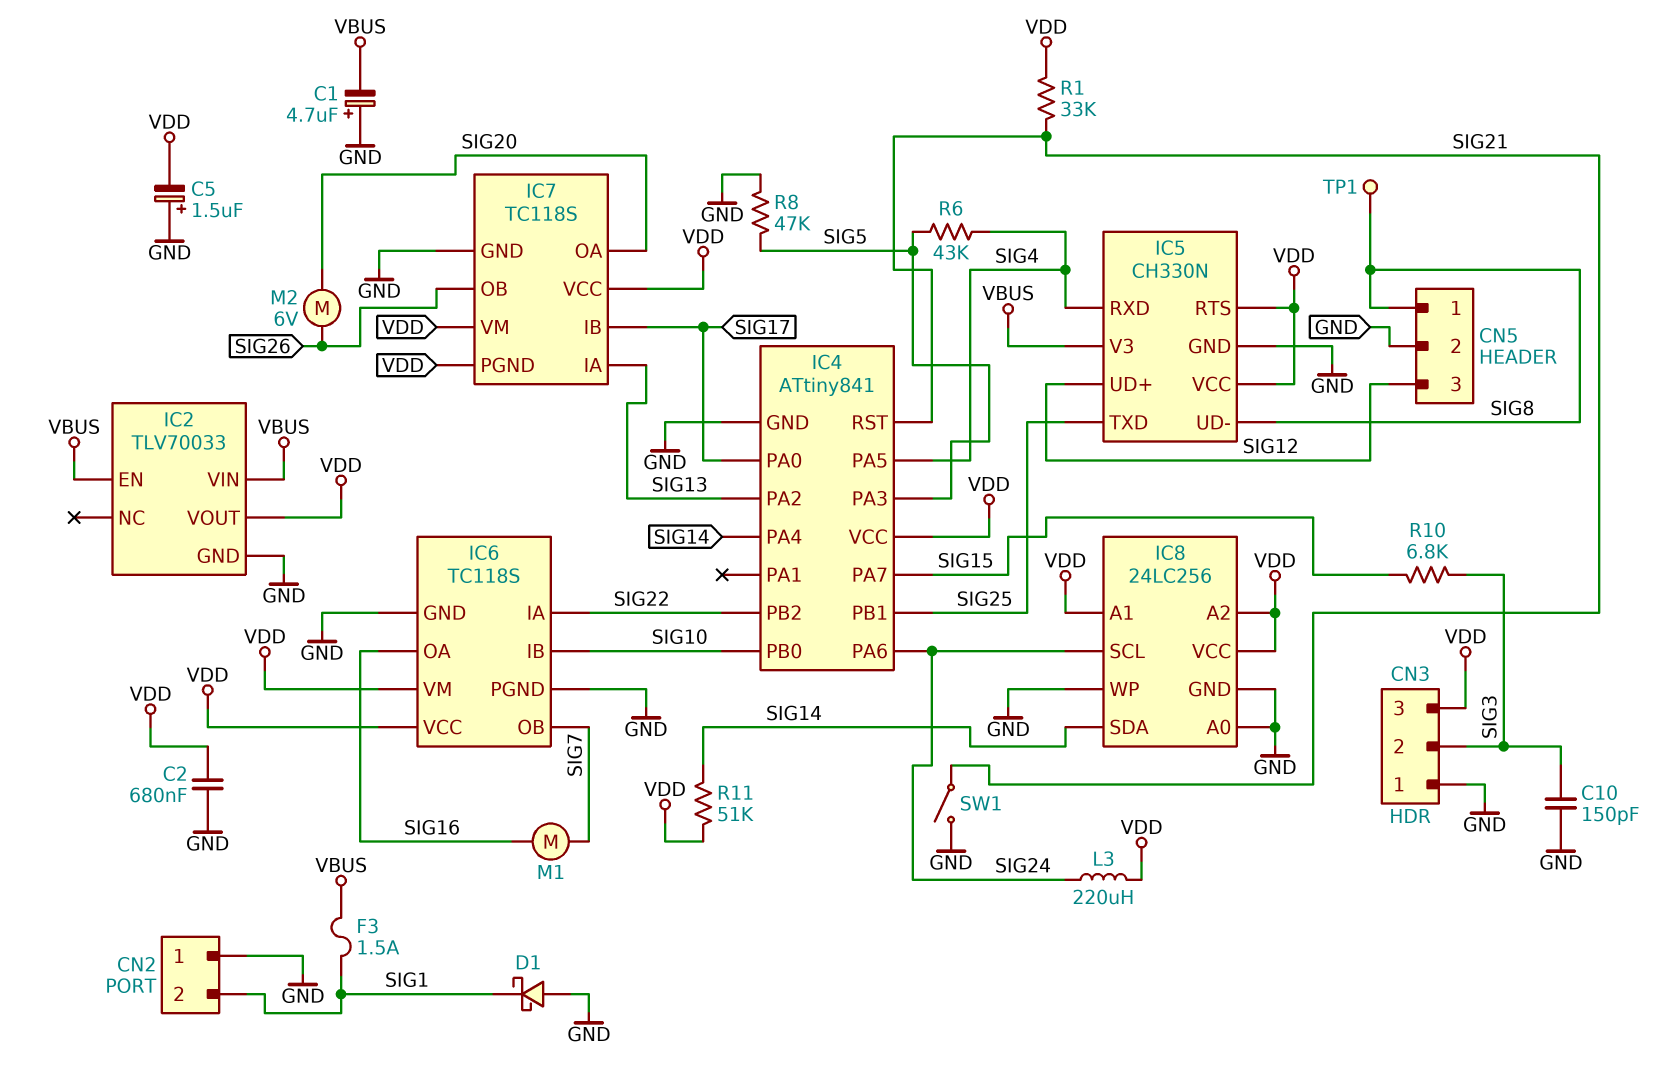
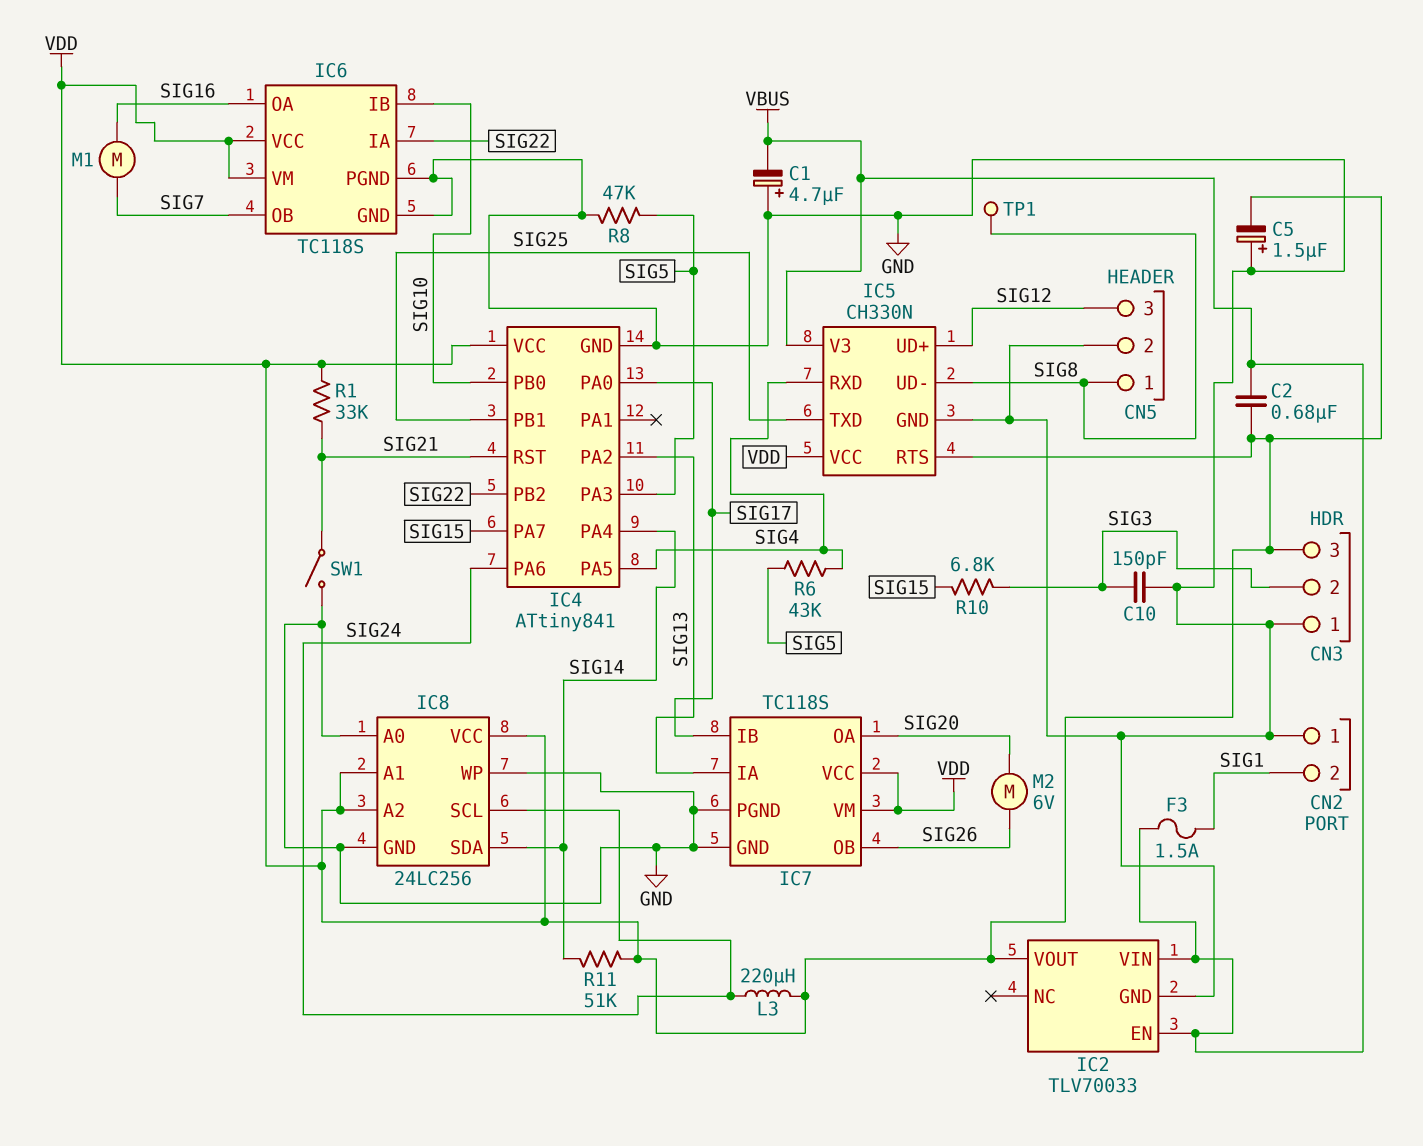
C2: 680nF (GND, VDD) -> 680nF (VBUS, VDD)
D1: schottky (A GND, K SIG1) -> none
IC7 pin PGND: VDD -> GND

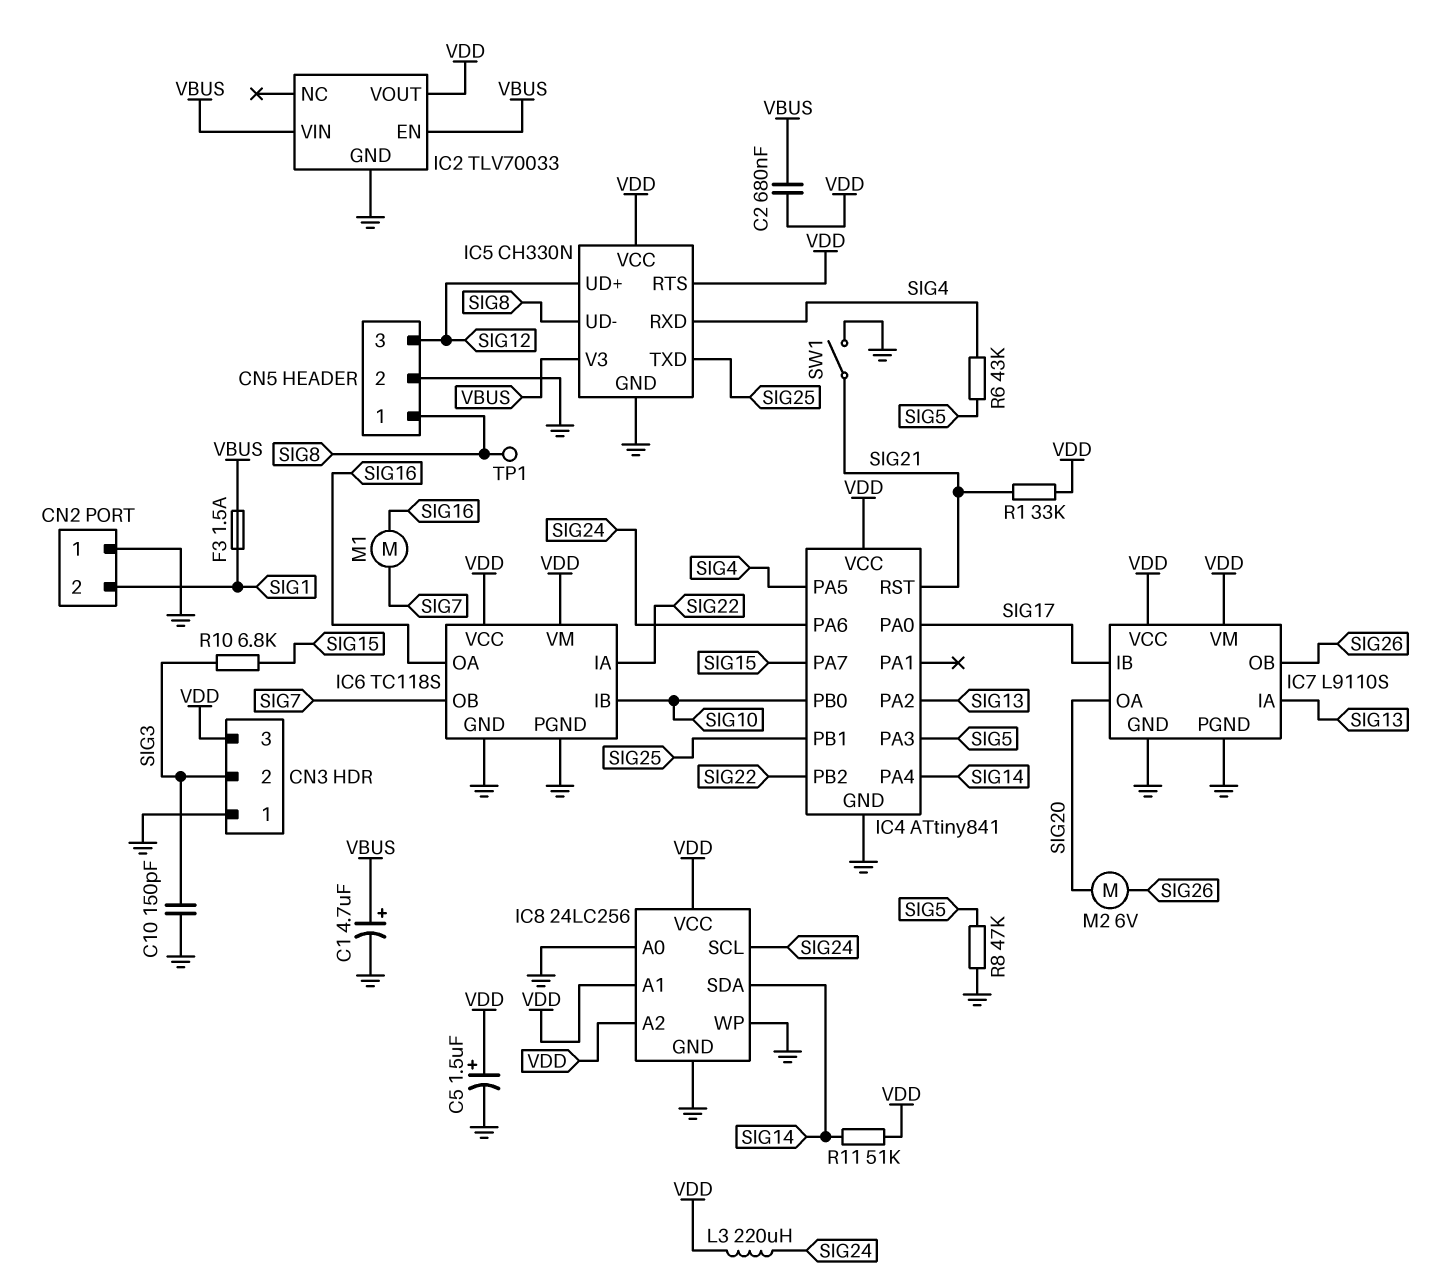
C1: 4.7uF (plus GND, minus VBUS) -> 4.7uF (plus VBUS, minus GND)
C5: 1.5uF (plus GND, minus VDD) -> 1.5uF (plus VDD, minus GND)
IC7: TC118S -> L9110S

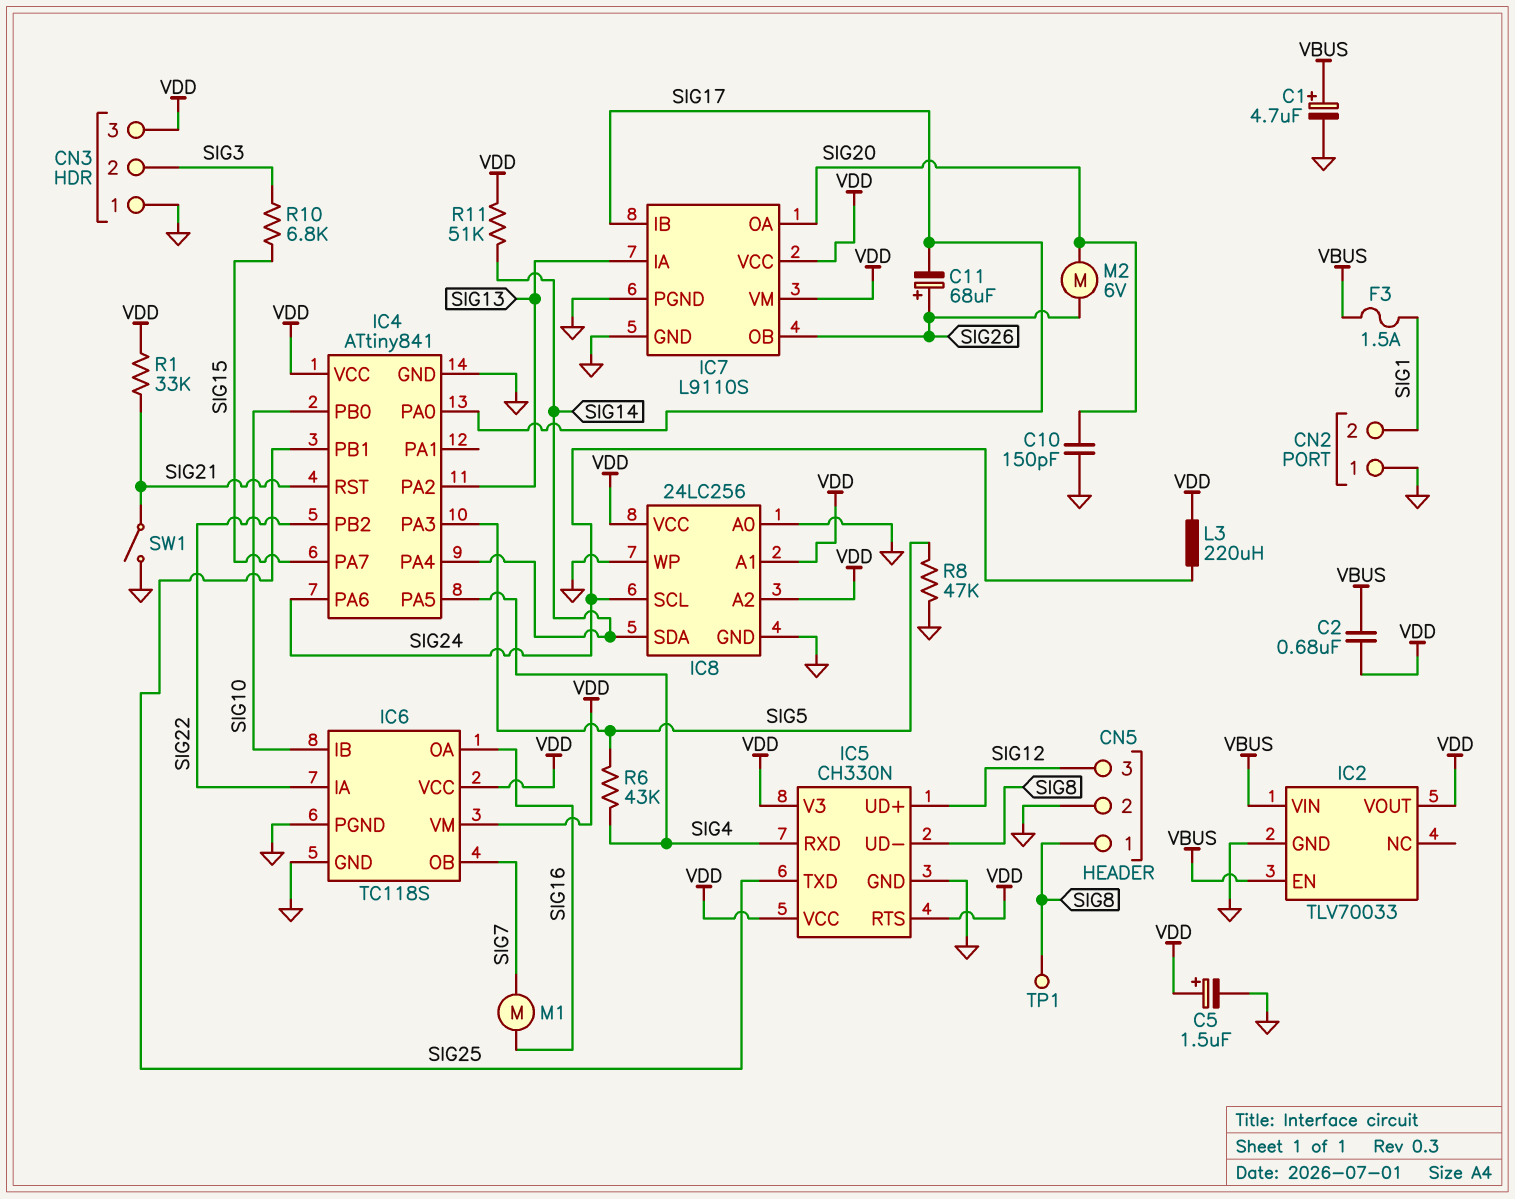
C10: 150pF (GND, SIG3) -> 150pF (GND, SIG20)
C11: none -> 68uF (plus SIG26, minus SIG17)
IC5 pin V3: VBUS -> VDD

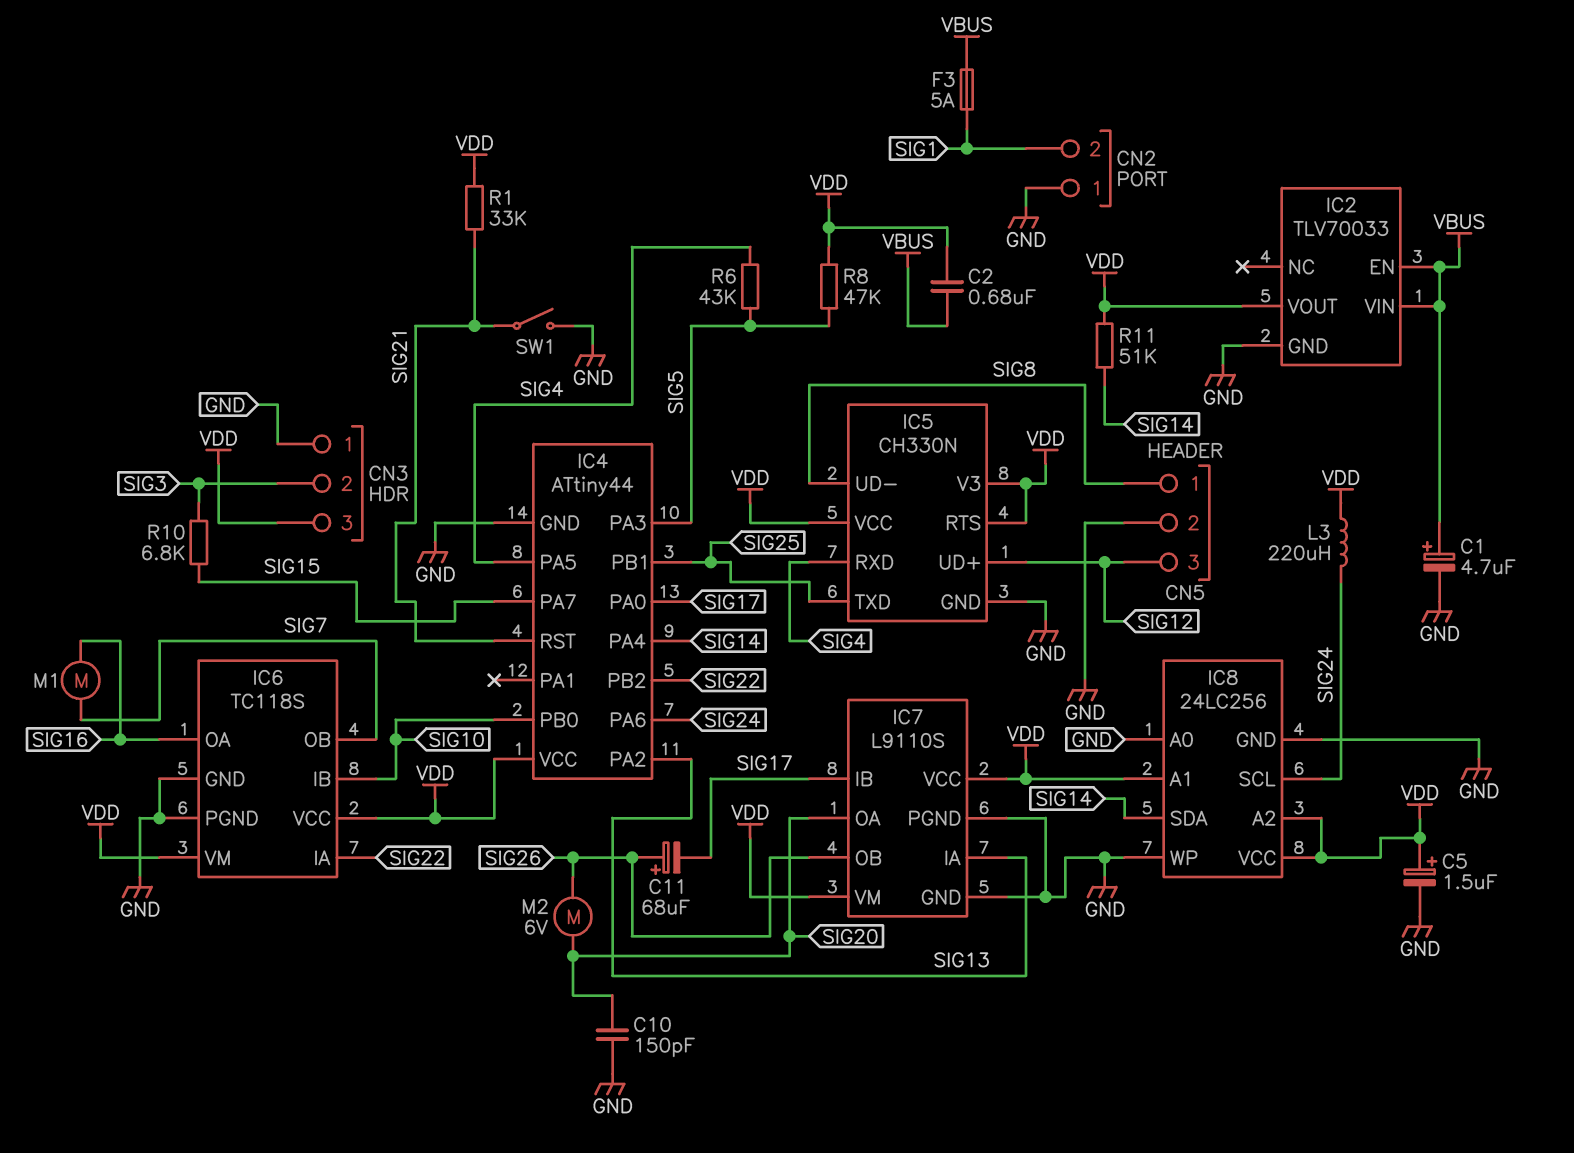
F3: 1.5A (SIG1, VBUS) -> 5A (SIG1, VBUS)
IC4: ATtiny841 -> ATtiny44
R8: 47k (GND, SIG5) -> 47k (SIG5, VDD)
TP1: test point (SIG8) -> none

